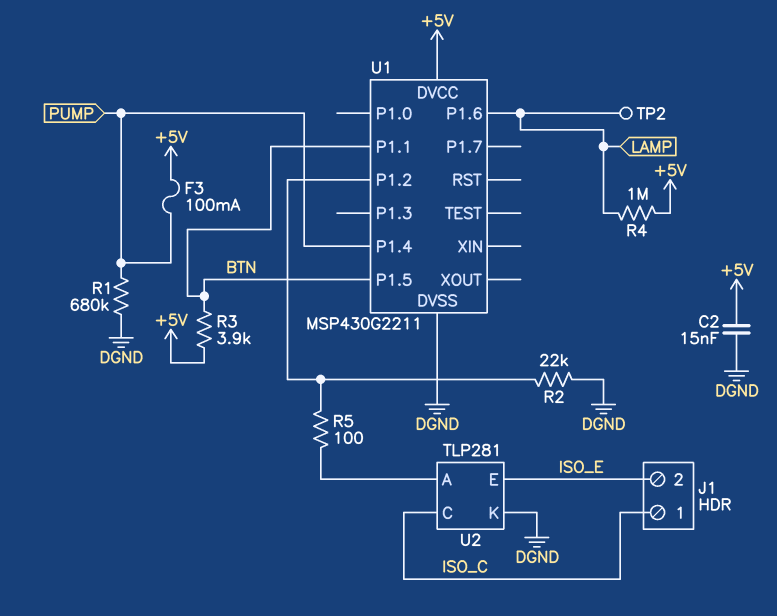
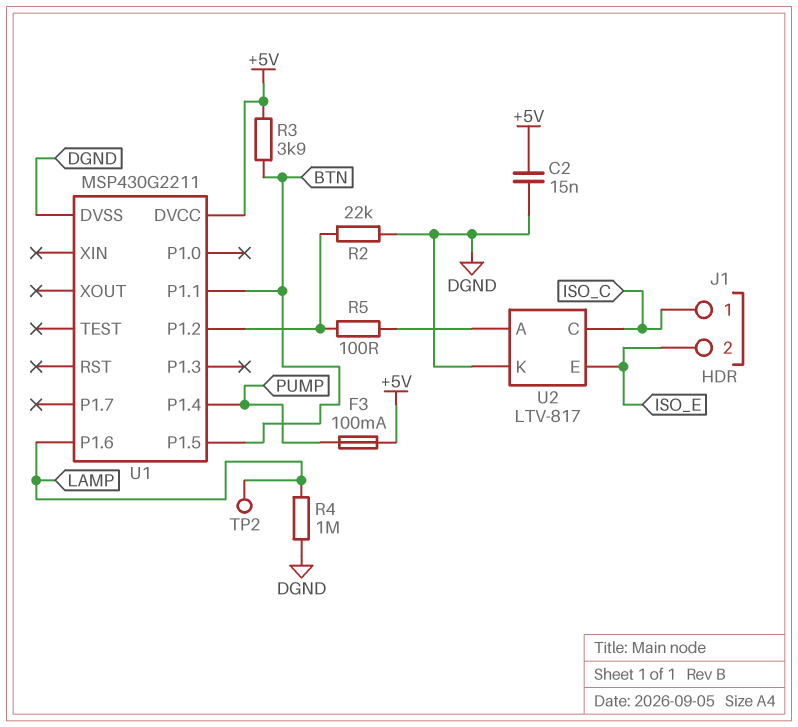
R1: 680k (DGND, PUMP) -> none
R4: 1M (+5V, LAMP) -> 1M (DGND, LAMP)
U2: TLP281 -> LTV-817

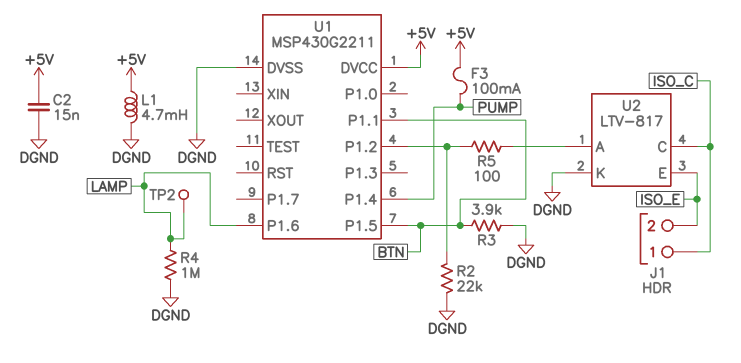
L1: none -> 4.7mH (+5V, DGND)
R3: 3.9k (+5V, BTN) -> 3.9k (BTN, DGND)

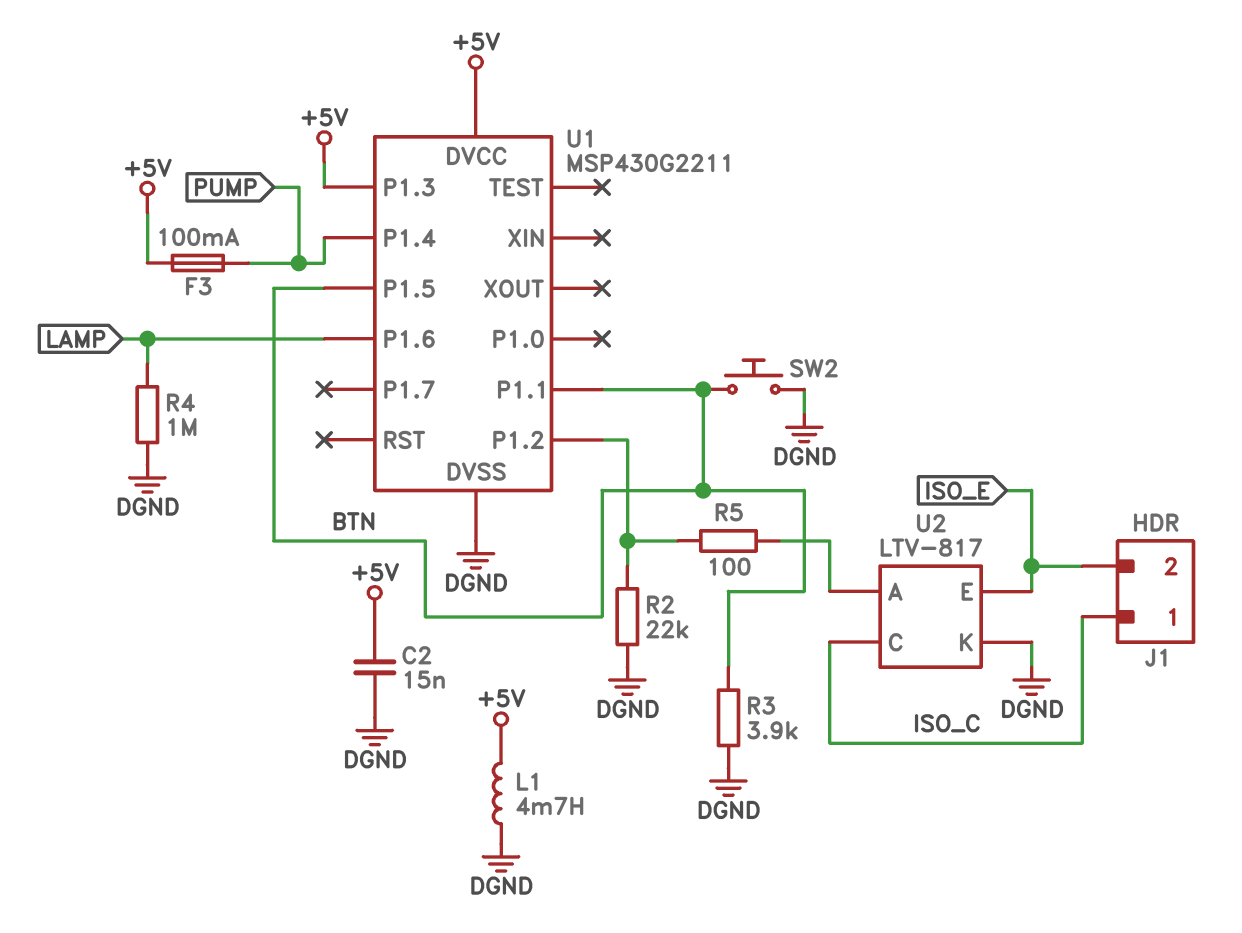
SW2: none -> button (BTN, DGND)
TP2: test point (LAMP) -> none
U1 pin P1.3: none -> +5V

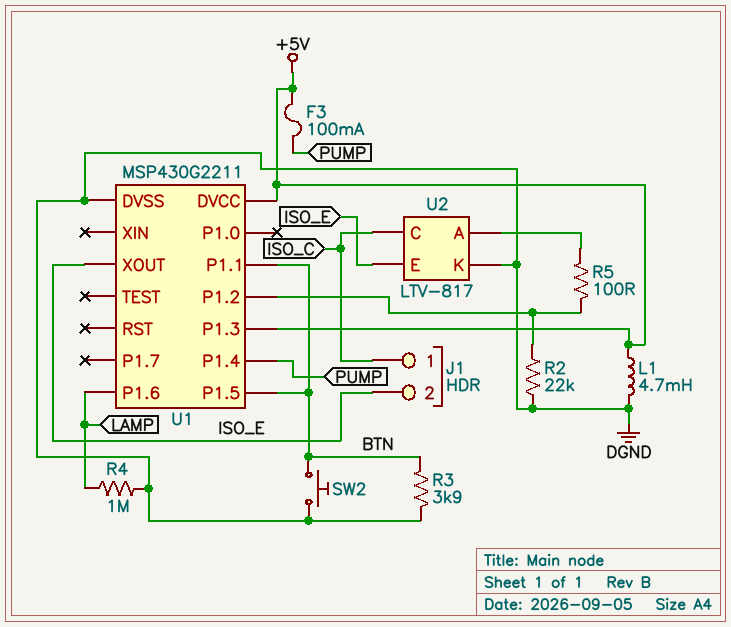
C2: 15nF (+5V, DGND) -> none
U1 pin XOUT: none -> ISO_E

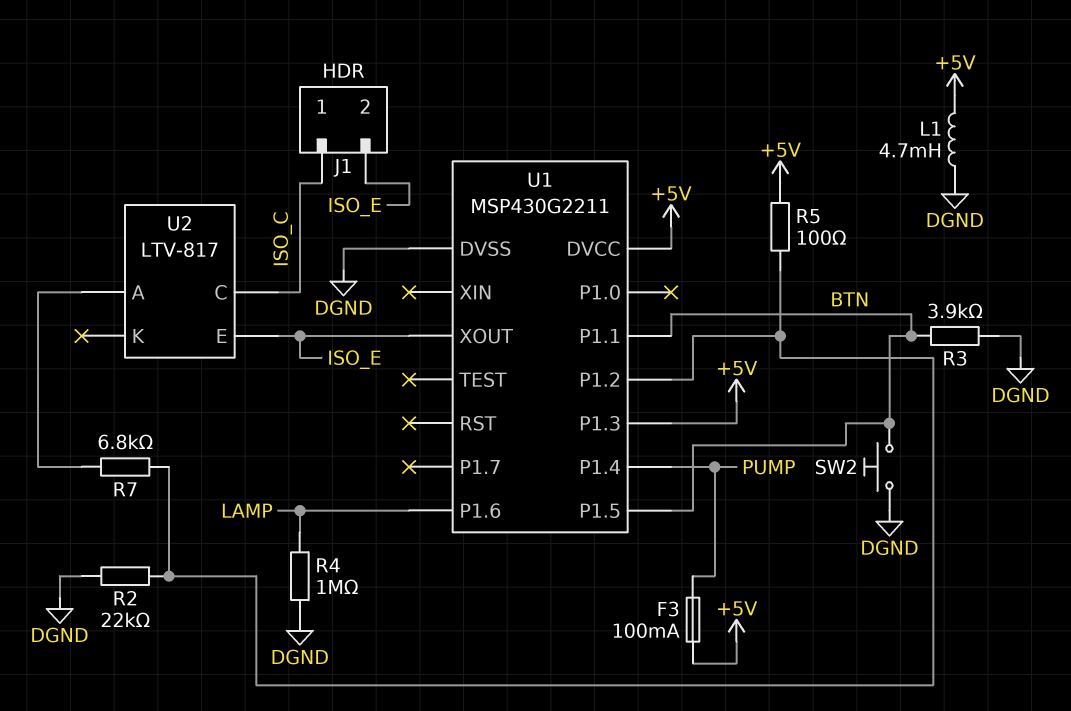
R5: 100 (U1/P1.2, U2/A) -> 100 (+5V, U1/P1.2)
R7: none -> 6.8k (U1/P1.2, U2/A)
U2 pin K: DGND -> none

